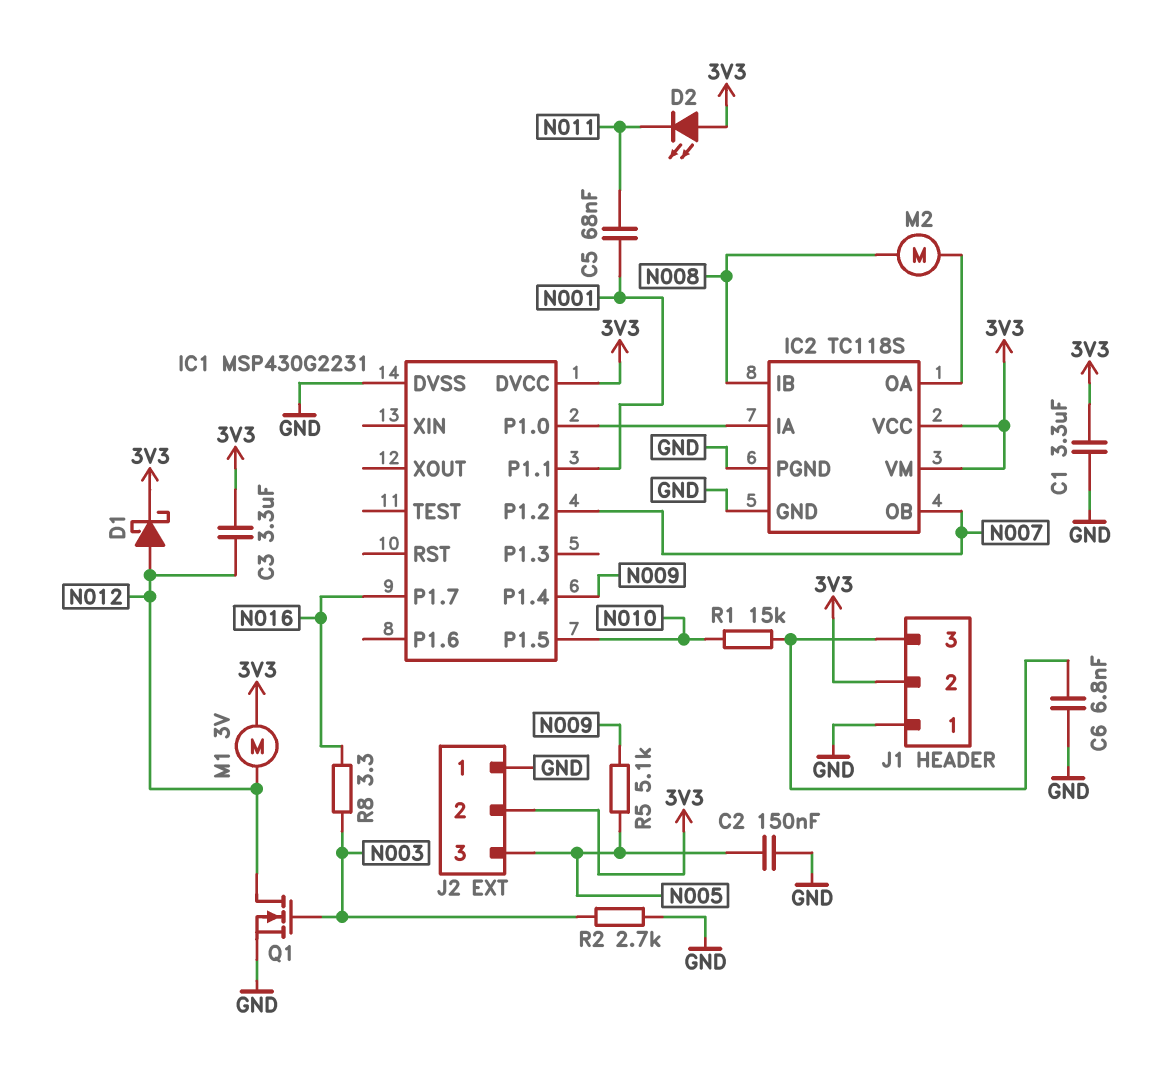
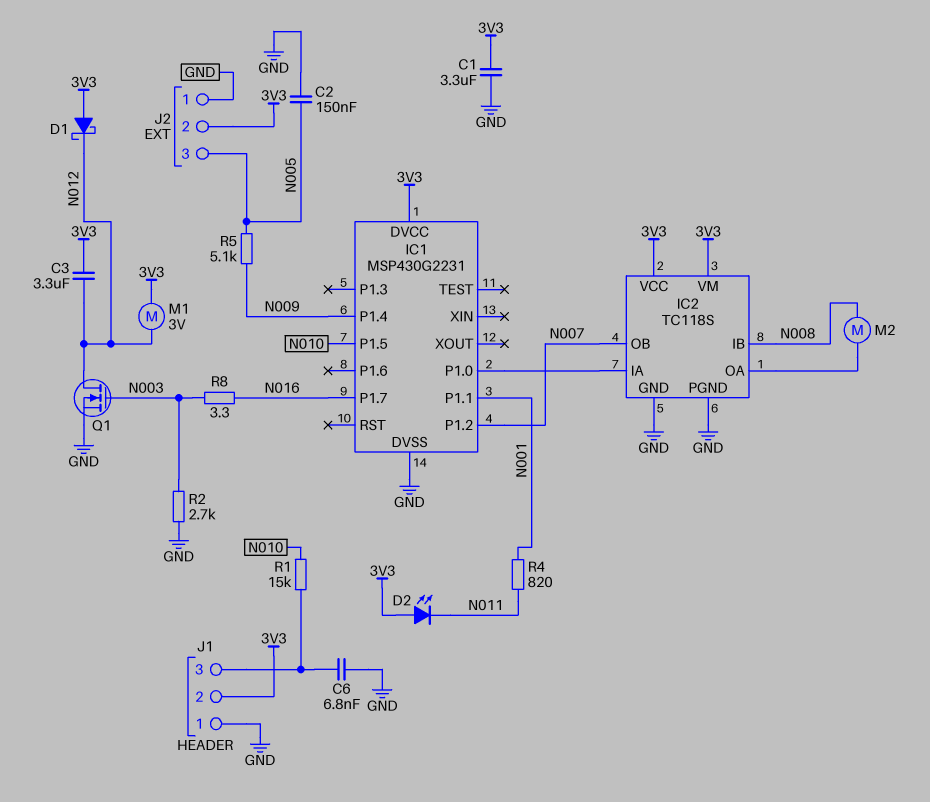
C5: 68nF (N001, N011) -> none
D1: schottky (A N012, K 3V3) -> schottky (A 3V3, K N012)
R4: none -> 820 (N001, N011)

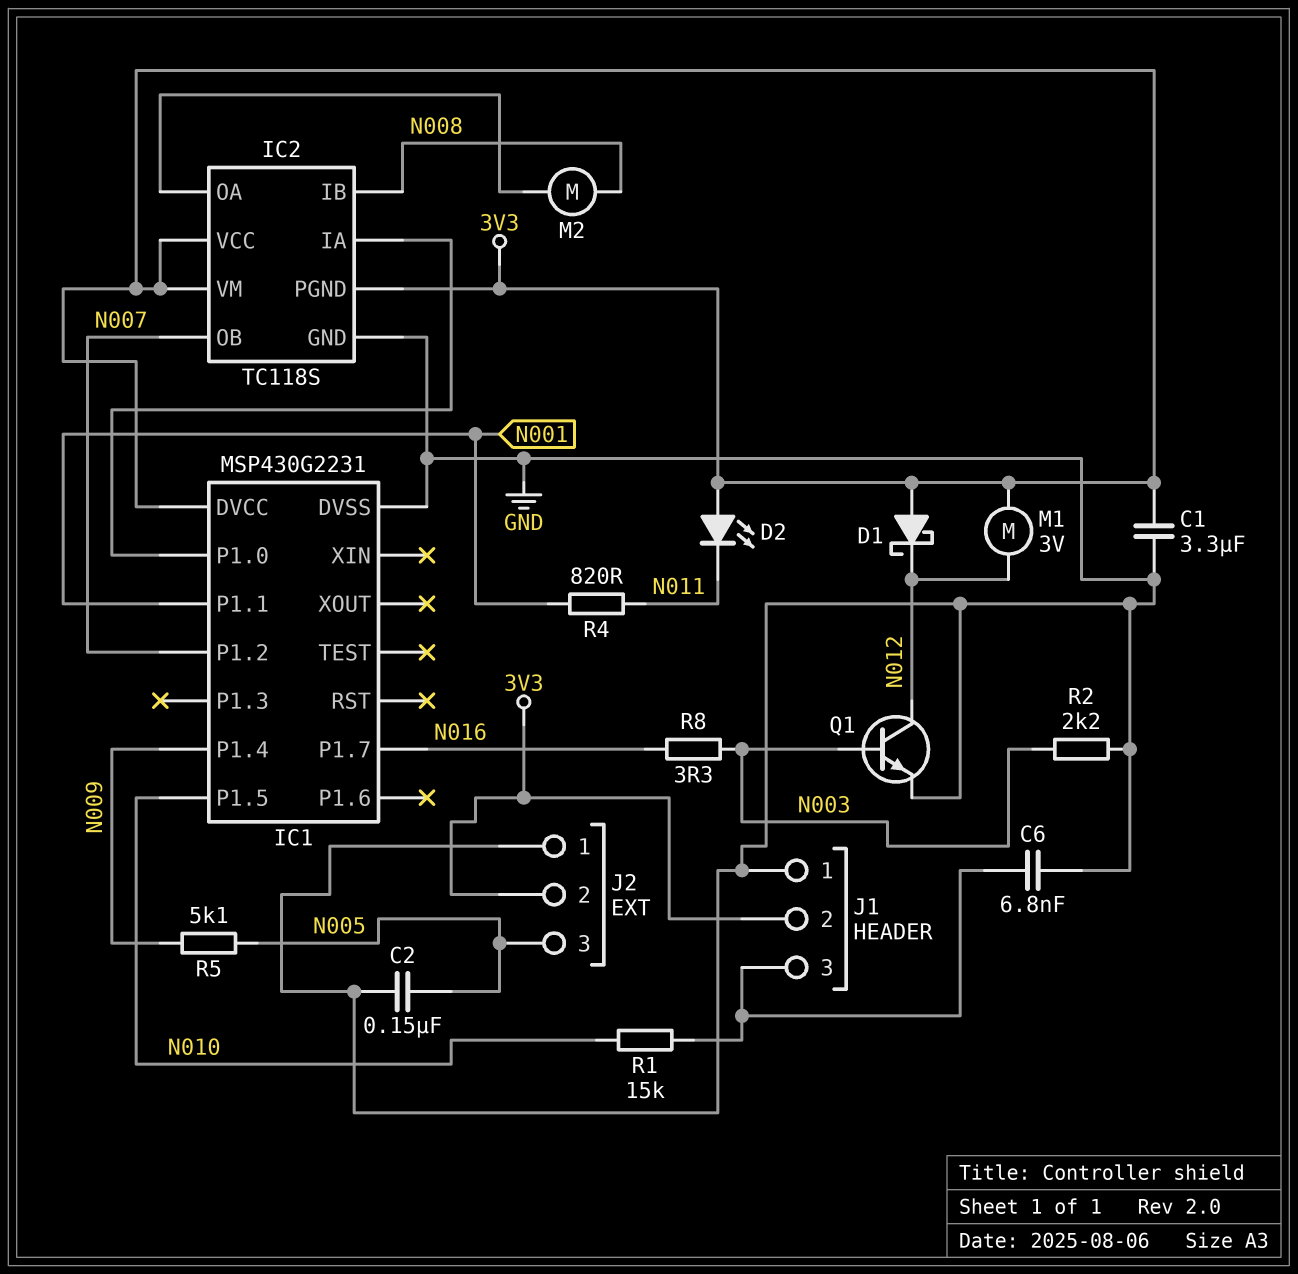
C3: 3.3uF (3V3, N012) -> none
IC2 pin PGND: GND -> 3V3
Q1: NMOS (G N003, D N012, S GND) -> NPN (B N003, C N012, E GND)
R2: 2.7k (GND, N003) -> 2.2k (GND, N003)

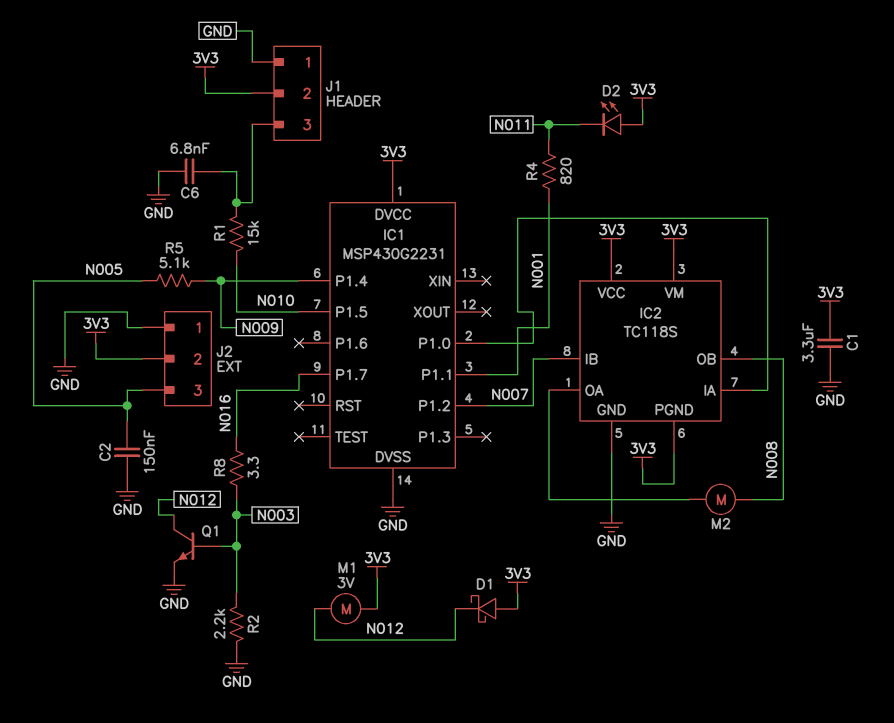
IC2 pin IB: N008 -> N007
IC2 pin OB: N007 -> N008

